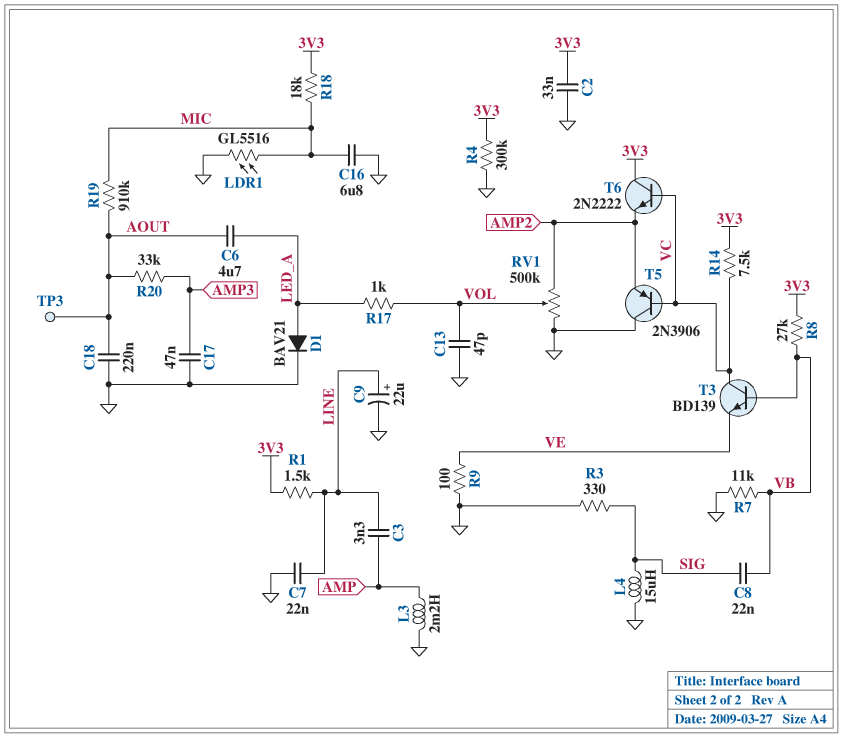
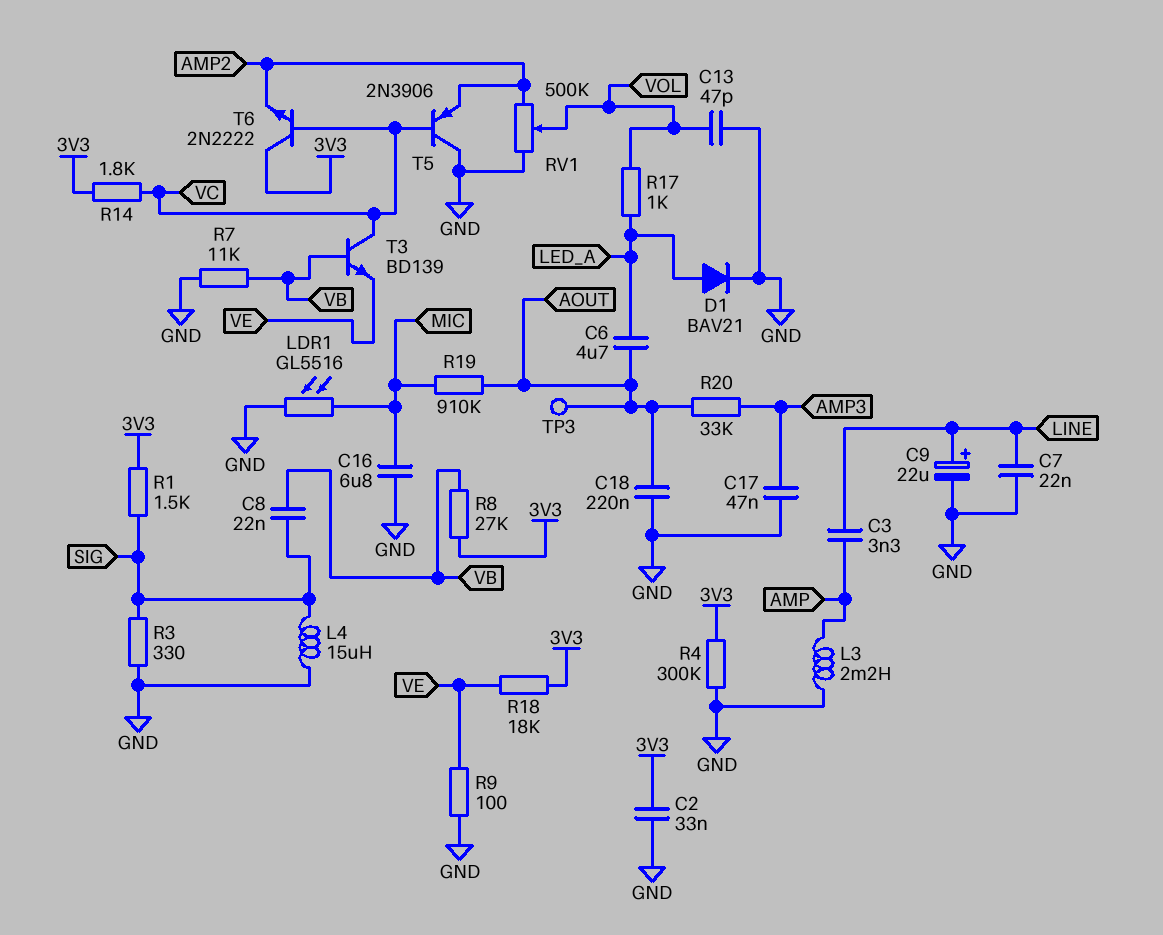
R1: 1.5k (3V3, LINE) -> 1.5k (3V3, SIG)
R14: 7.5k (3V3, VC) -> 1.8k (3V3, VC)
R18: 18k (3V3, MIC) -> 18k (3V3, VE)

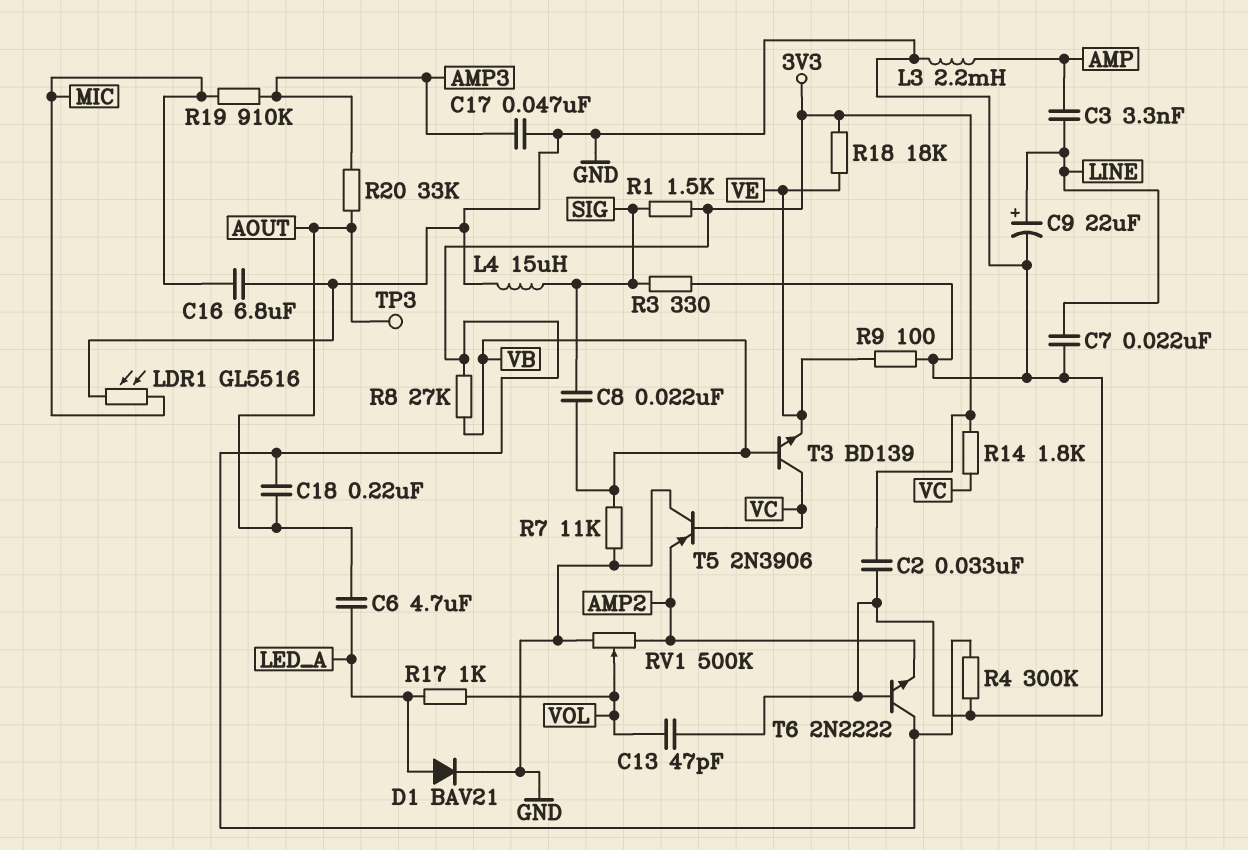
C18: 220nF (AOUT, GND) -> 220nF (3V3, AOUT)
R19: 910k (AOUT, MIC) -> 910k (AMP3, MIC)
T6: NPN 2N2222 (B VC, C 3V3, E AMP2) -> NPN 2N2222 (B GND, C 3V3, E AMP2)

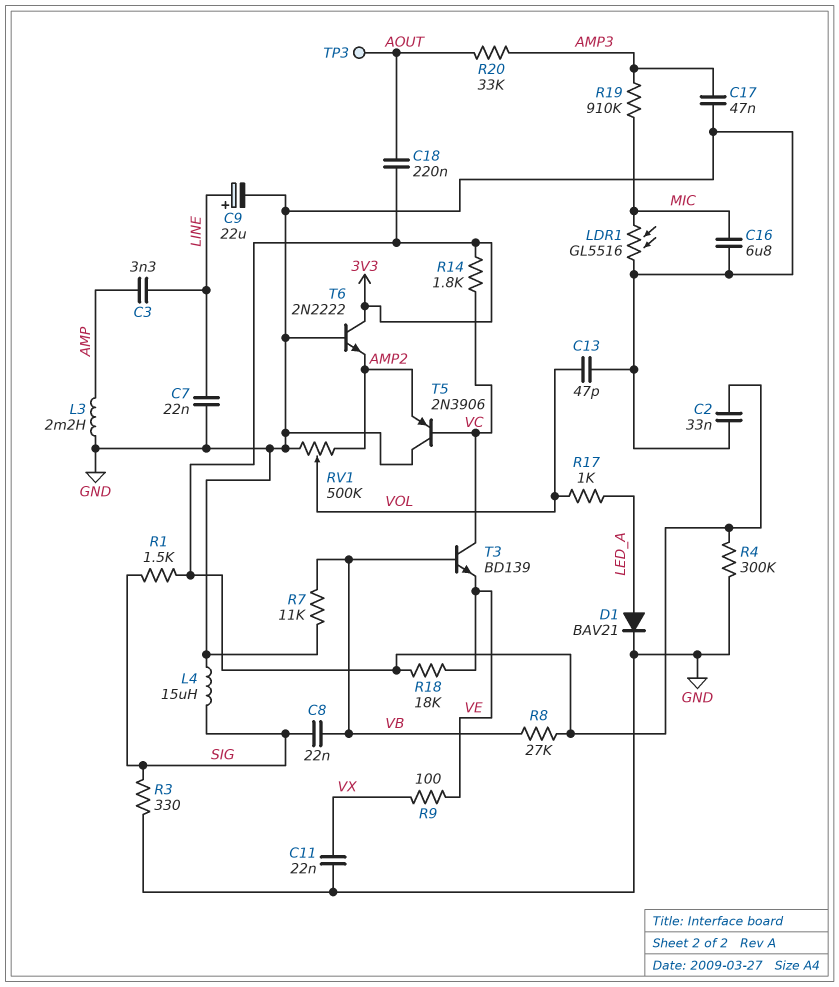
C6: 4.7uF (AOUT, LED_A) -> none
C11: none -> 22nF (GND, VX)
R9: 100 (GND, VE) -> 100 (VE, VX)

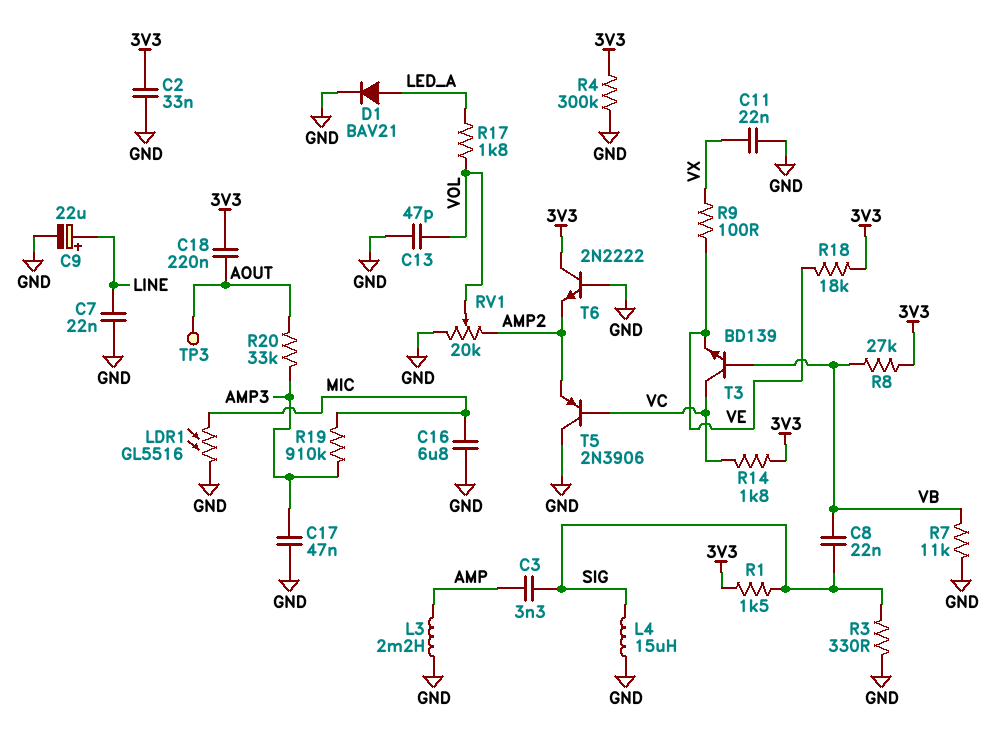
C3: 3.3nF (AMP, LINE) -> 3.3nF (AMP, SIG)
R17: 1k (LED_A, VOL) -> 1.8k (LED_A, VOL)
RV1: 500k (AMP2, GND, wiper VOL) -> 20k (AMP2, GND, wiper VOL)

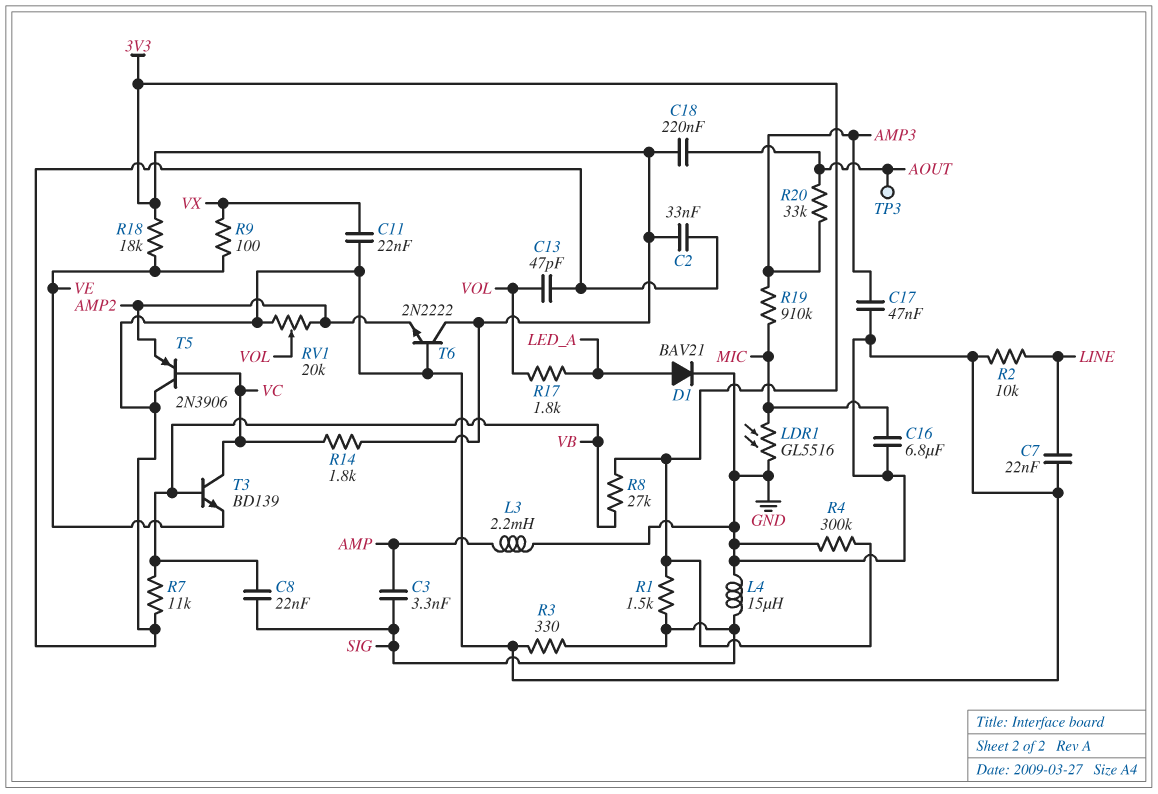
C9: 22uF (plus LINE, minus GND) -> none
R2: none -> 10k (GND, LINE)

